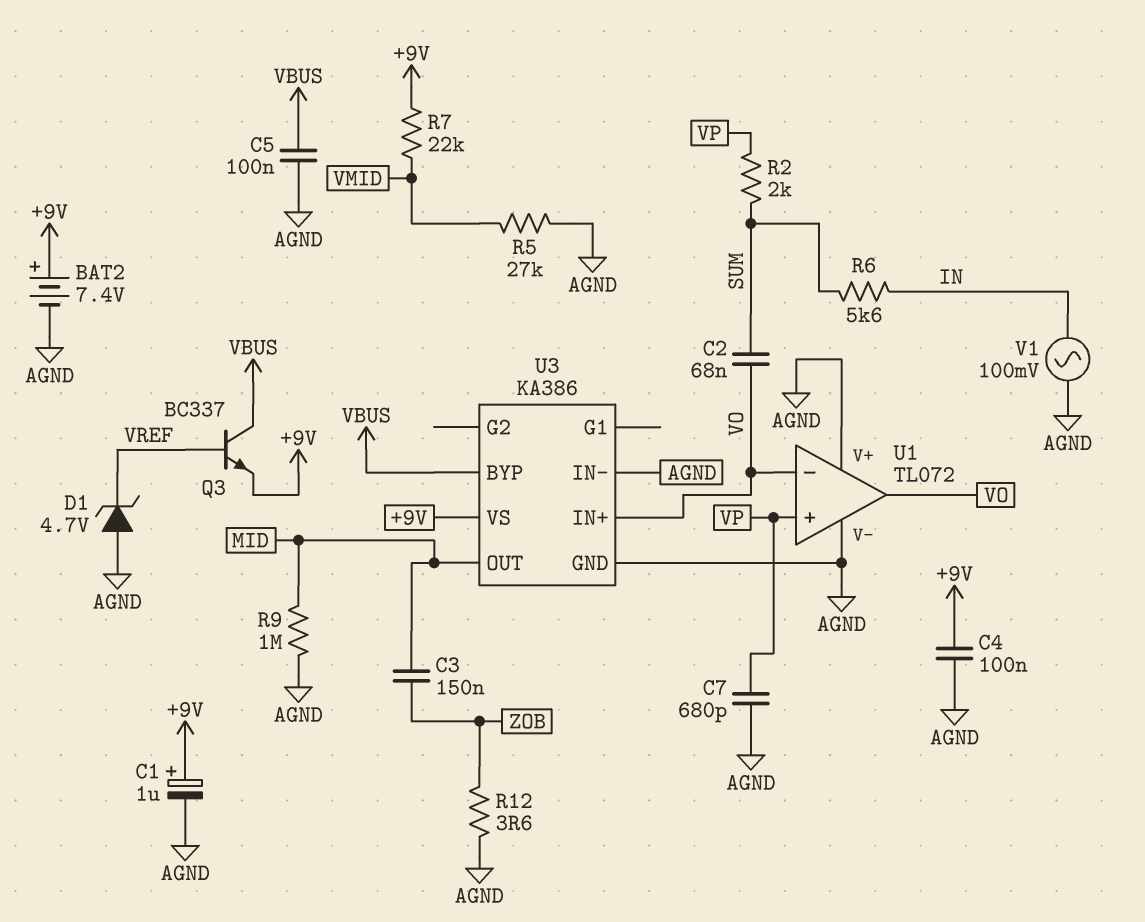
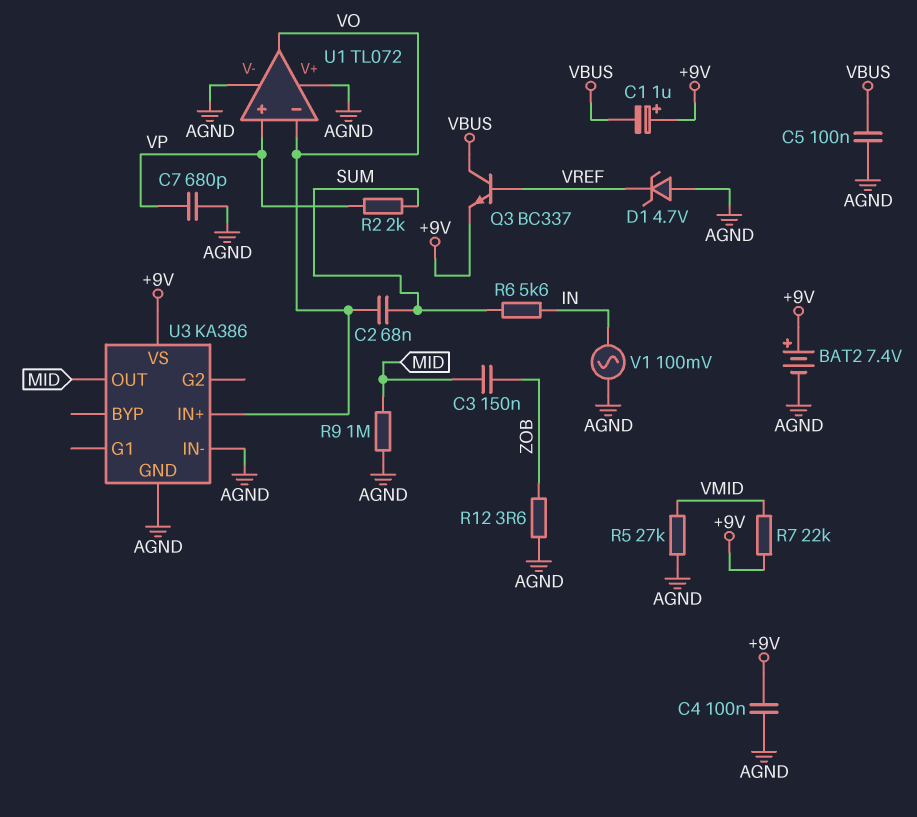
C1: 1uF (plus +9V, minus AGND) -> 1uF (plus +9V, minus VBUS)
U3 pin BYP: VBUS -> none

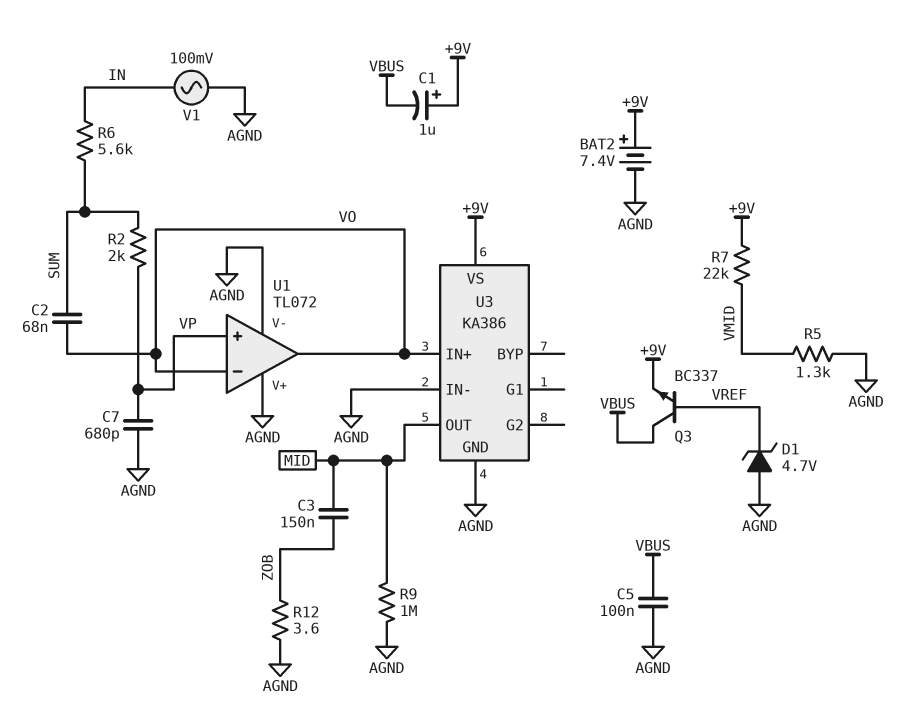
C4: 100nF (+9V, AGND) -> none
R5: 27k (AGND, VMID) -> 1.3k (AGND, VMID)

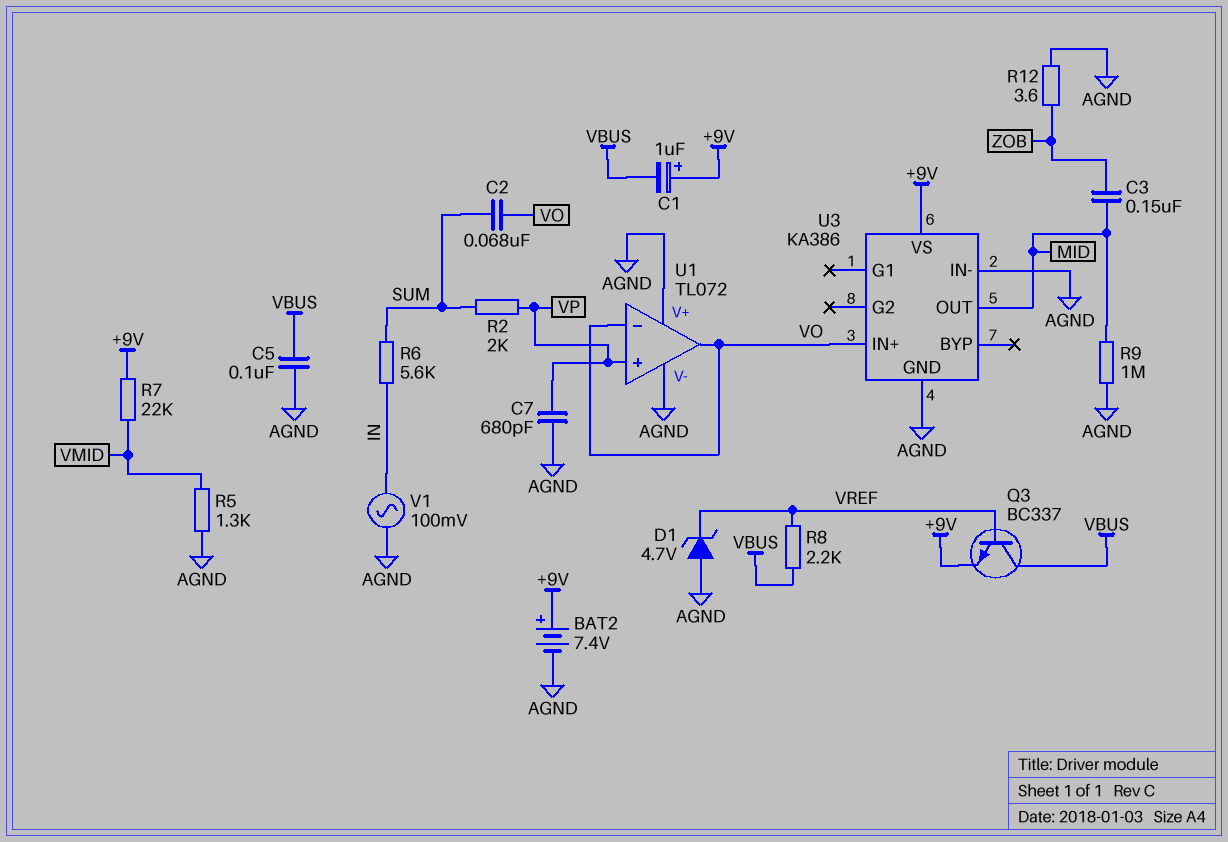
R8: none -> 2.2k (VBUS, VREF)

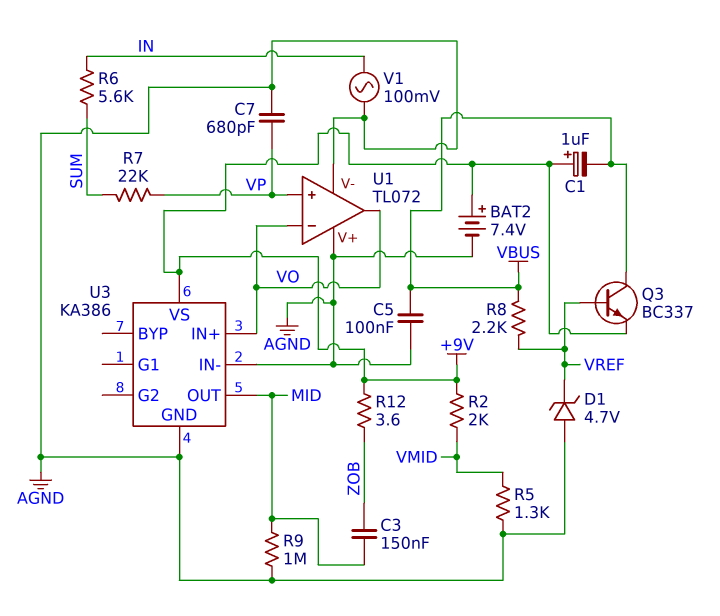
C2: 68nF (SUM, VO) -> none
R2: 2k (SUM, VP) -> 2k (+9V, VMID)
R7: 22k (+9V, VMID) -> 22k (SUM, VP)
R12: 3.6 (AGND, ZOB) -> 3.6 (+9V, ZOB)

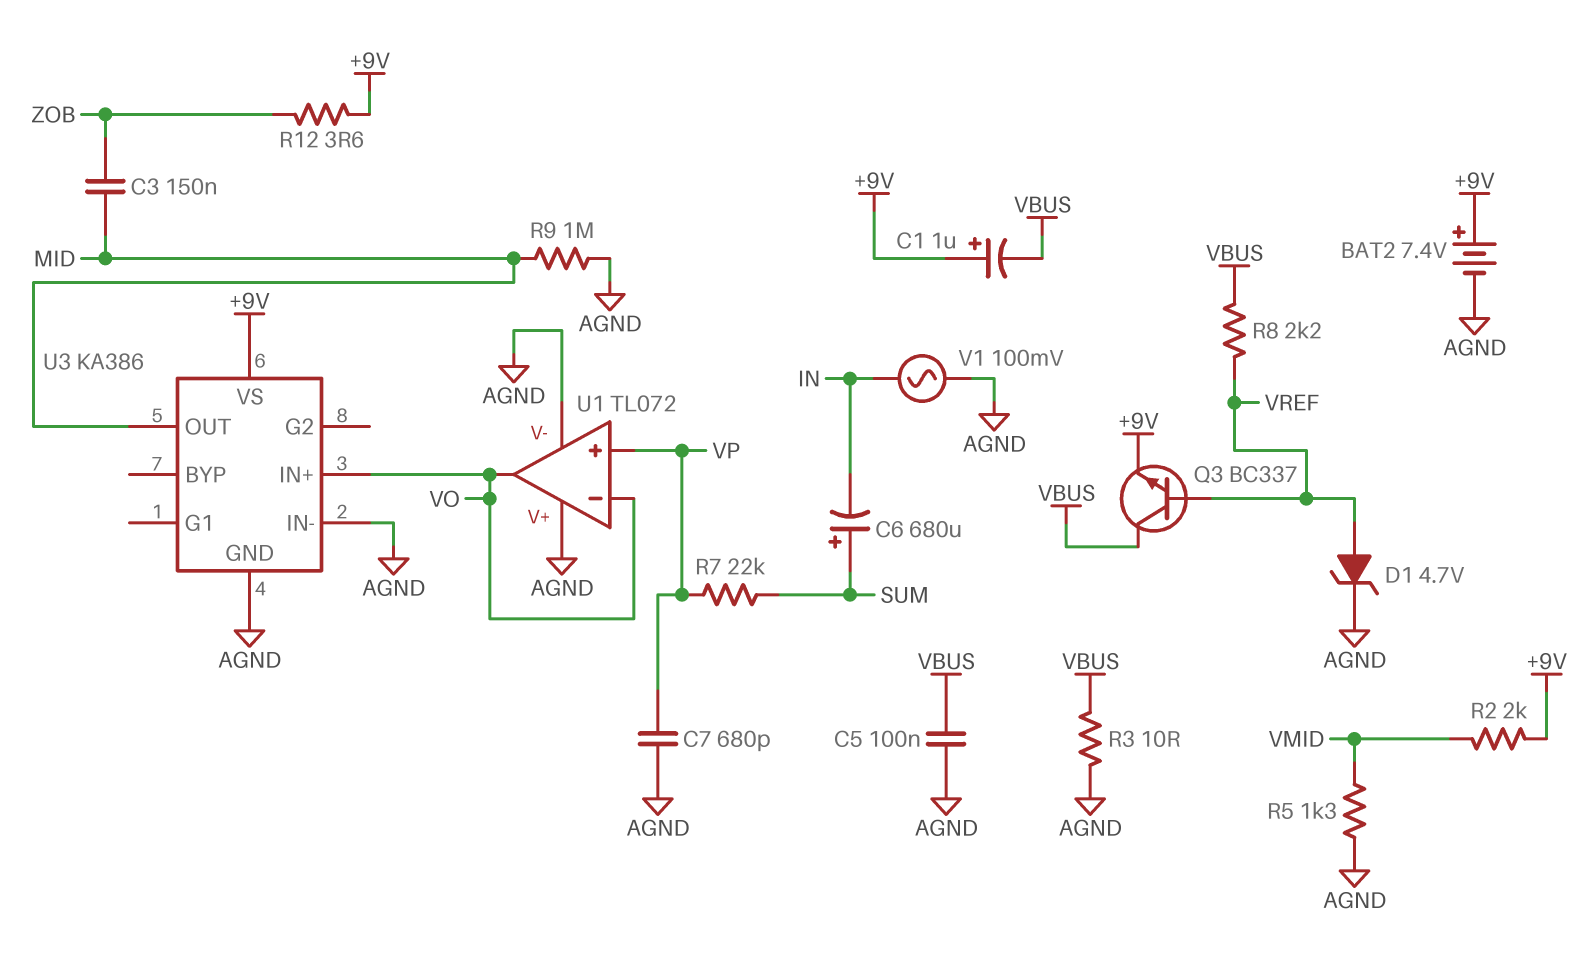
C6: none -> 680uF (plus SUM, minus IN)
D1: zener 4.7V (A AGND, K VREF) -> zener 4.7V (A VREF, K AGND)
R3: none -> 10 (AGND, VBUS)
R6: 5.6k (IN, SUM) -> none

